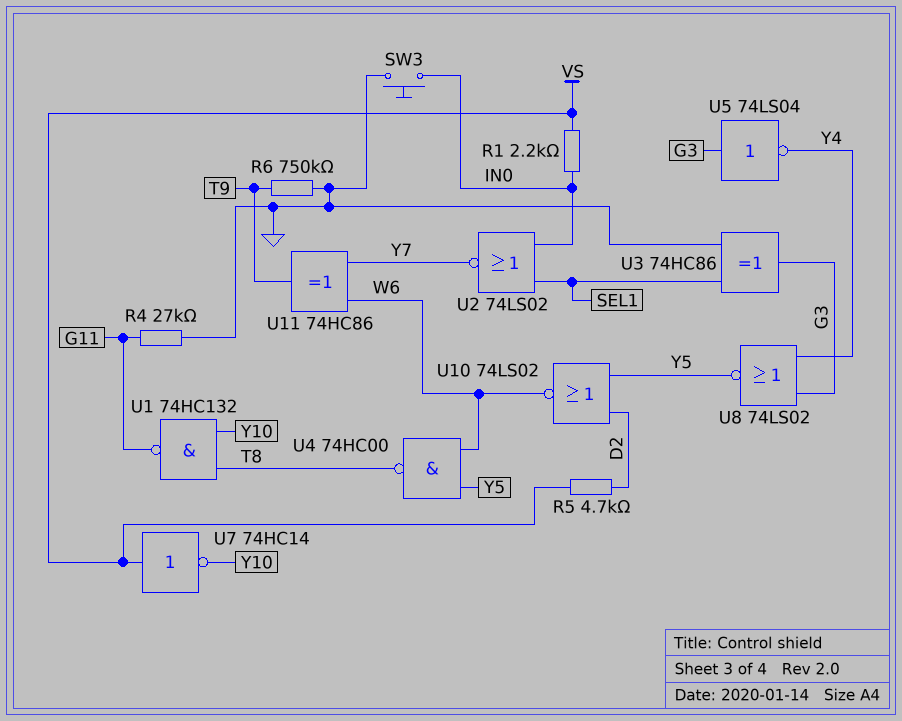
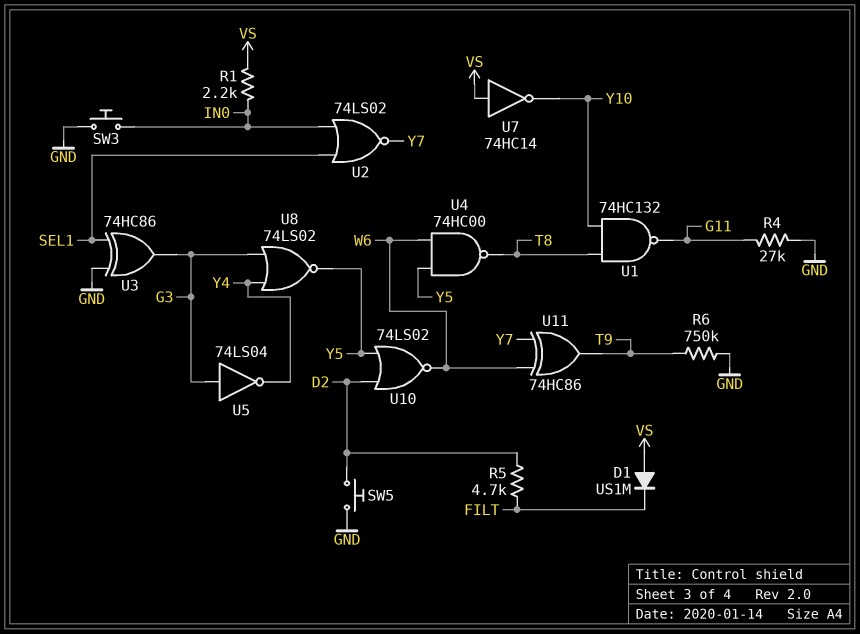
D1: none -> diode US1M (A VS, K FILT)
R5: 4.7k (D2, VS) -> 4.7k (D2, FILT)
SW5: none -> button (D2, GND)

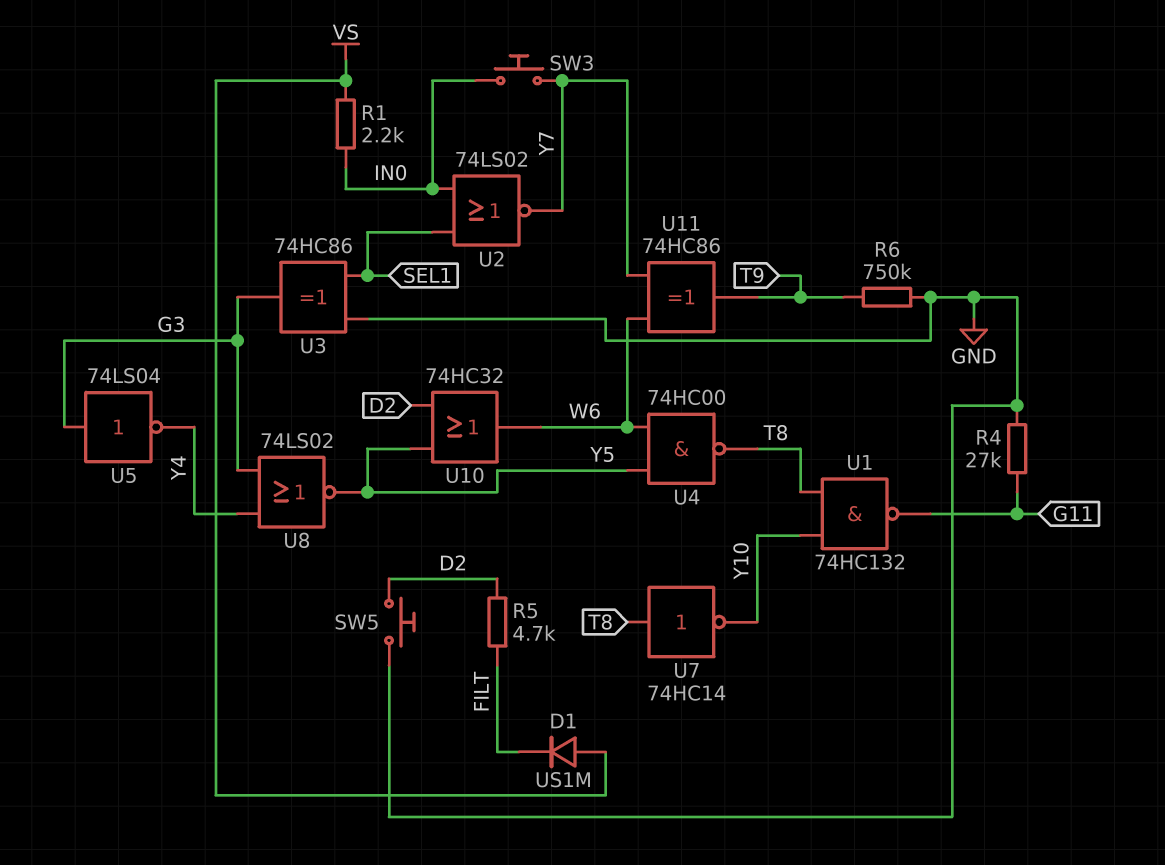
SW3: button (GND, IN0) -> button (IN0, Y7)
U7: NOT 74HC14 (in VS, out Y10) -> NOT 74HC14 (in T8, out Y10)
U10: NOR 74LS02 (in D2, in Y5, out W6) -> OR 74HC32 (in D2, in Y5, out W6)

